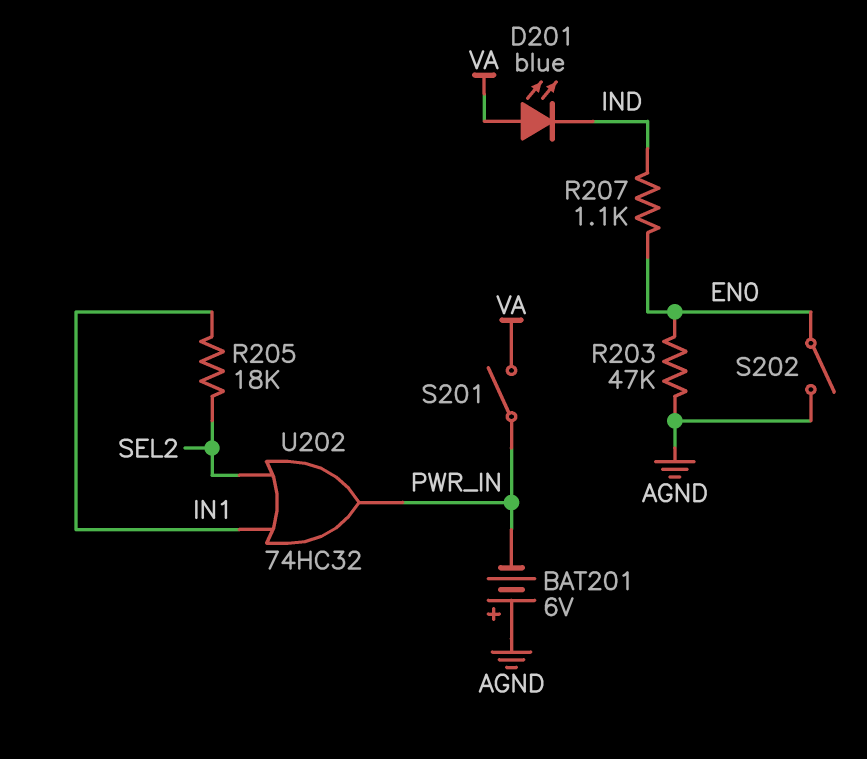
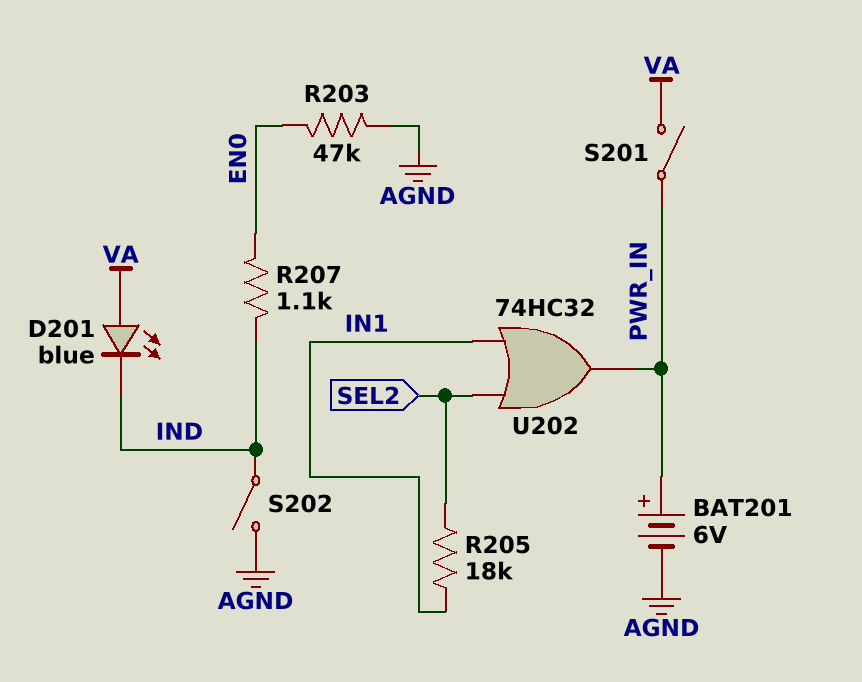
BAT201: 6V (plus AGND, minus PWR_IN) -> 6V (plus PWR_IN, minus AGND)
S202: switch (AGND, EN0) -> switch (AGND, IND)

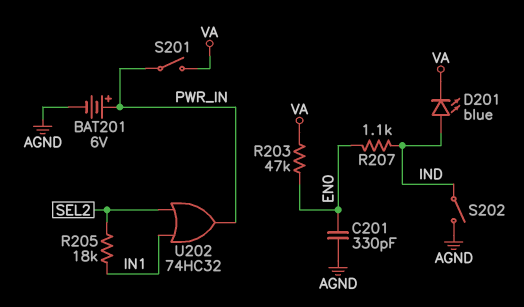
C201: none -> 330pF (AGND, EN0)
D201: LED blue (A VA, K IND) -> LED blue (A IND, K VA)
R203: 47k (AGND, EN0) -> 47k (EN0, VA)

